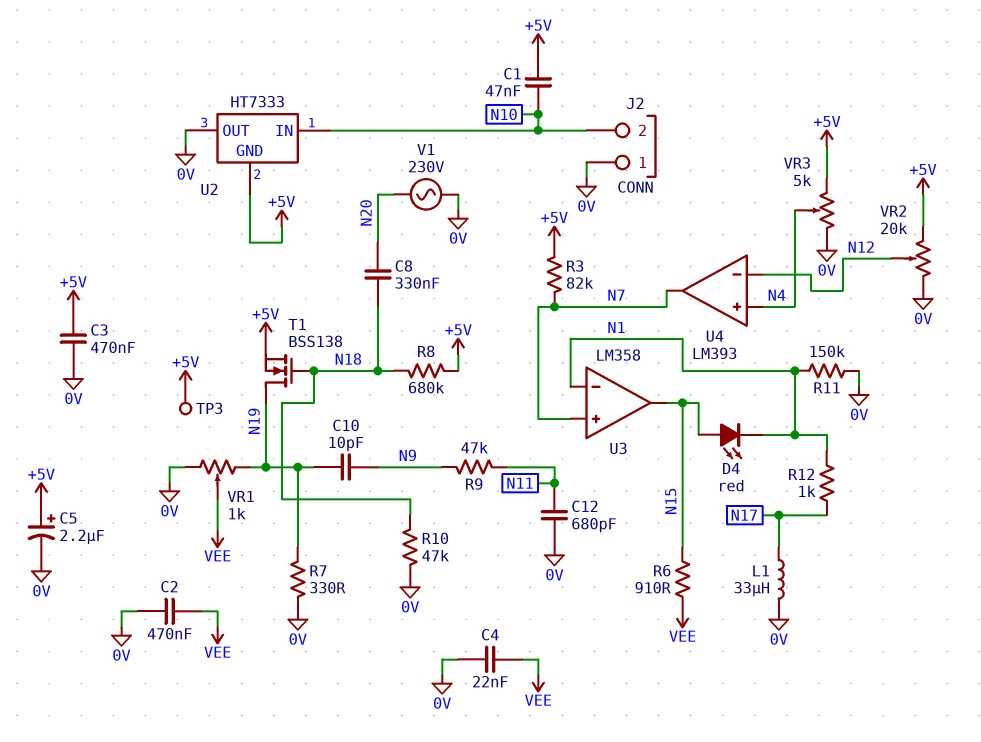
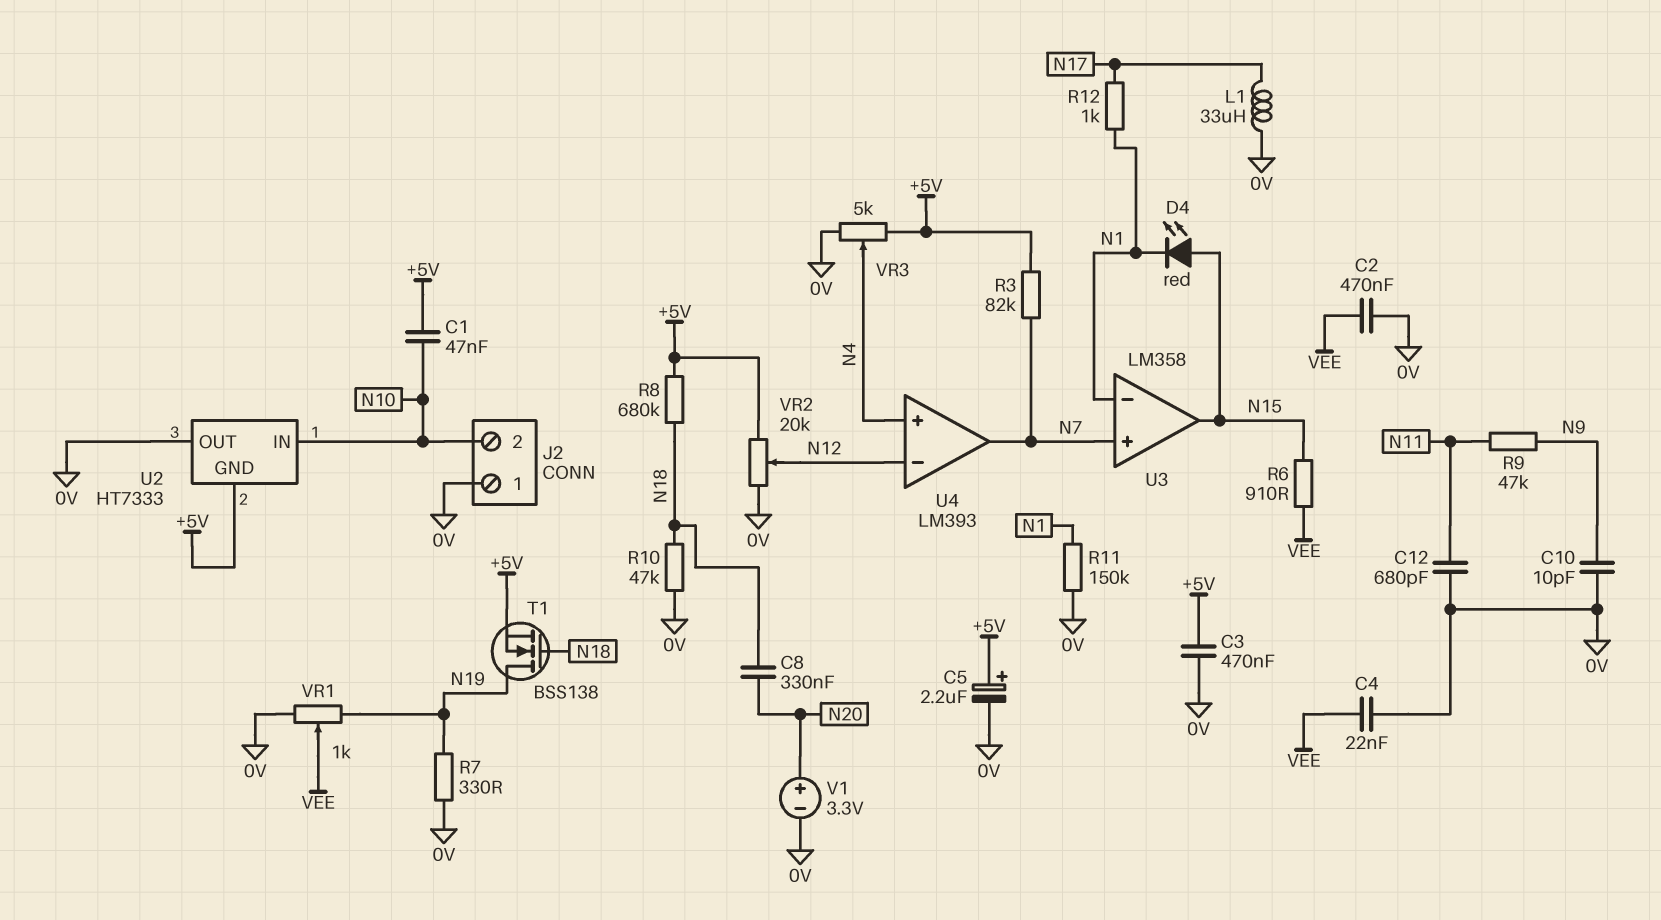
C10: 10pF (N9, N19) -> 10pF (0V, N9)
TP3: test point (+5V) -> none
V1: AC 230V (0V, N20) -> 3.3V (plus N20, minus 0V)

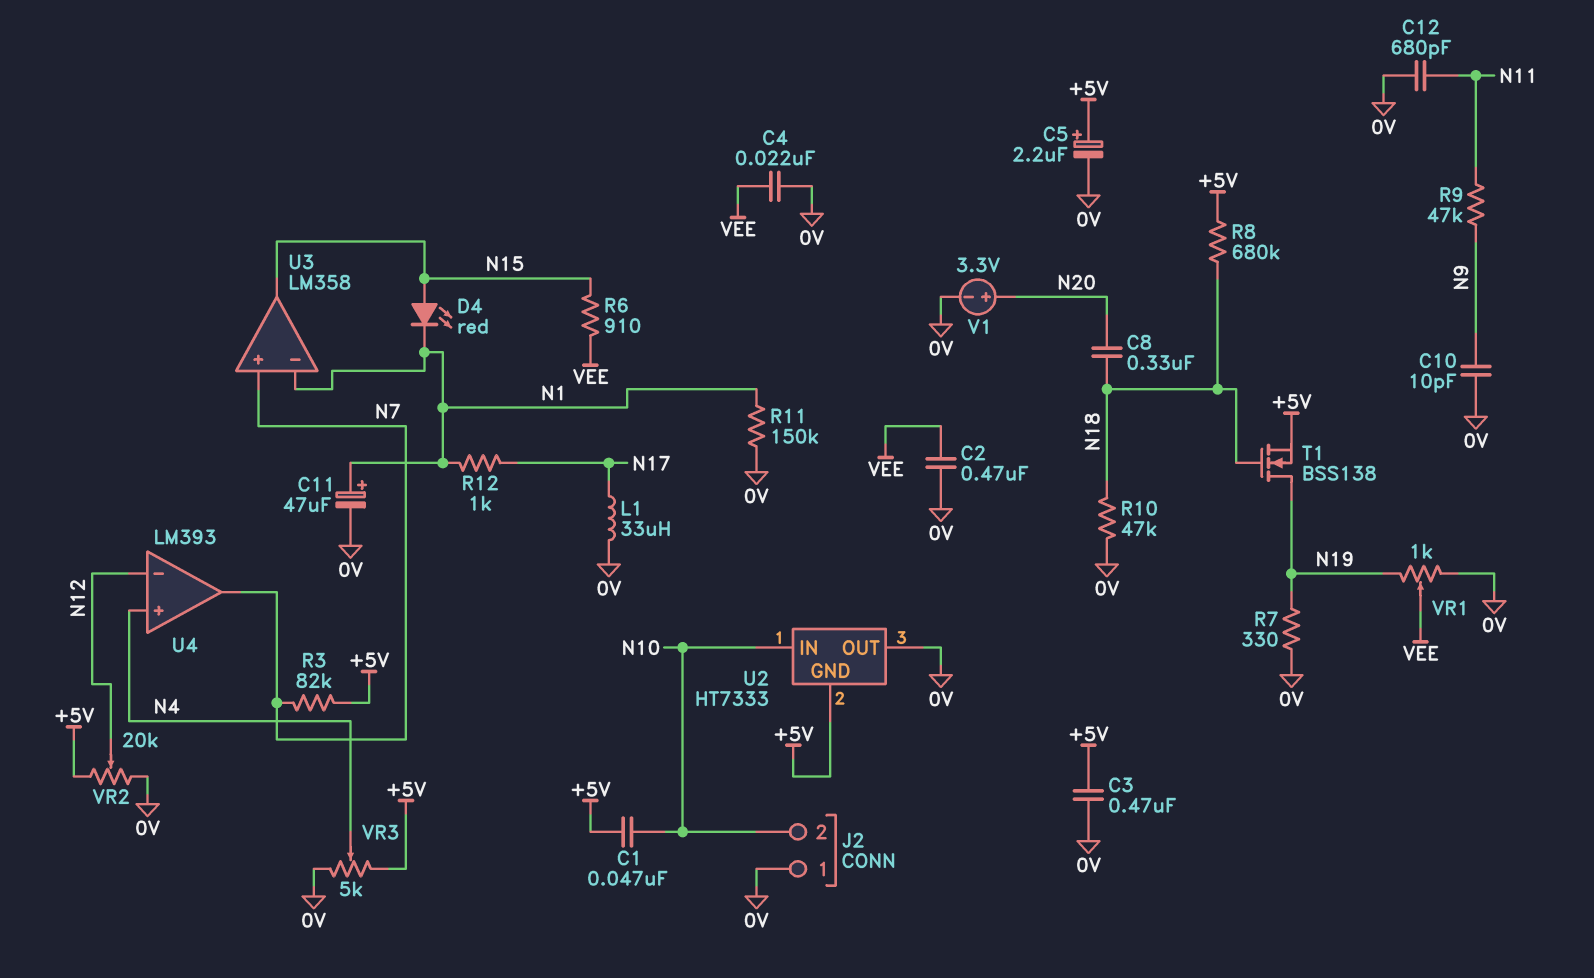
C11: none -> 47uF (plus N1, minus 0V)

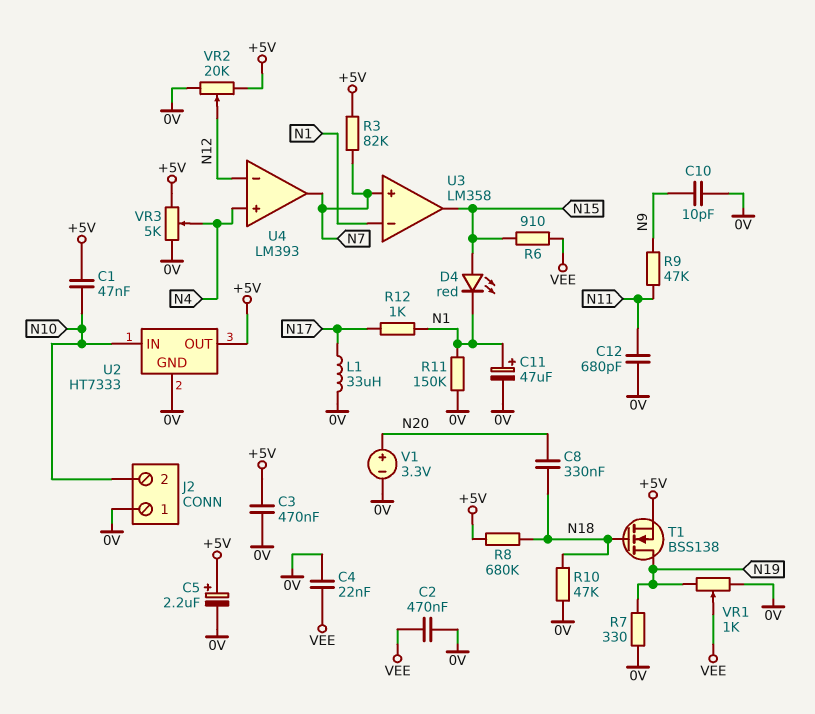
U2 pin GND: +5V -> 0V
U2 pin OUT: 0V -> +5V

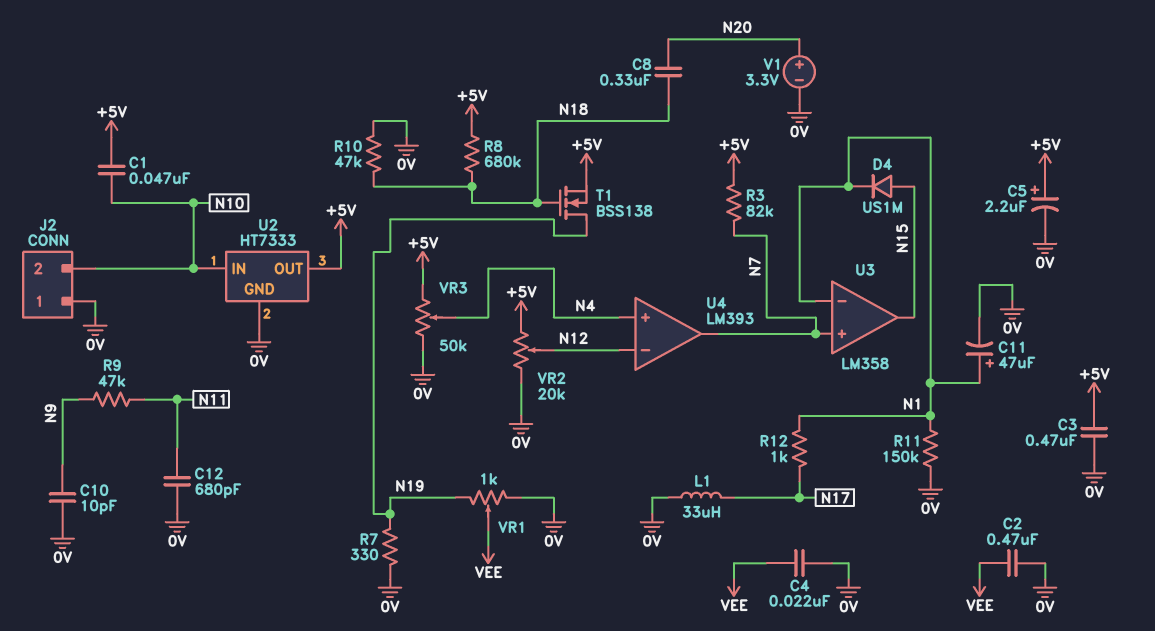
D4: LED red (A N15, K N1) -> diode US1M (A N15, K N1)
R6: 910 (N15, VEE) -> none
VR3: 5k (+5V, 0V, wiper N4) -> 50k (+5V, 0V, wiper N4)

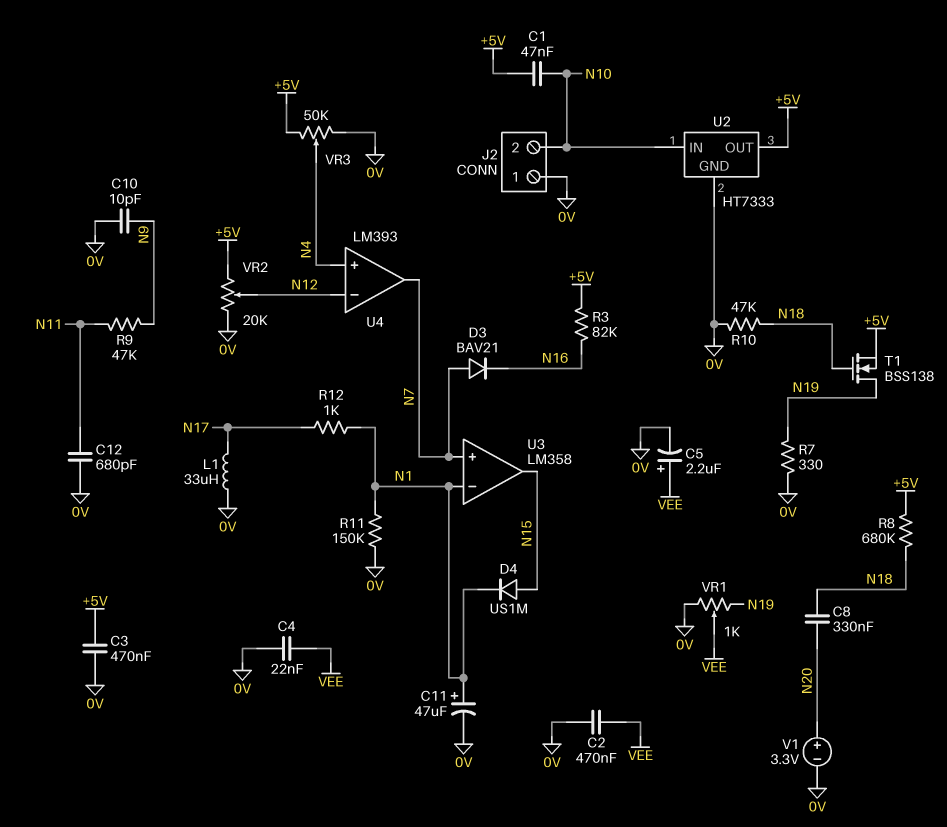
C5: 2.2uF (plus +5V, minus 0V) -> 2.2uF (plus VEE, minus 0V)
D3: none -> diode BAV21 (A N7, K N16)
R3: 82k (+5V, N7) -> 82k (+5V, N16)

